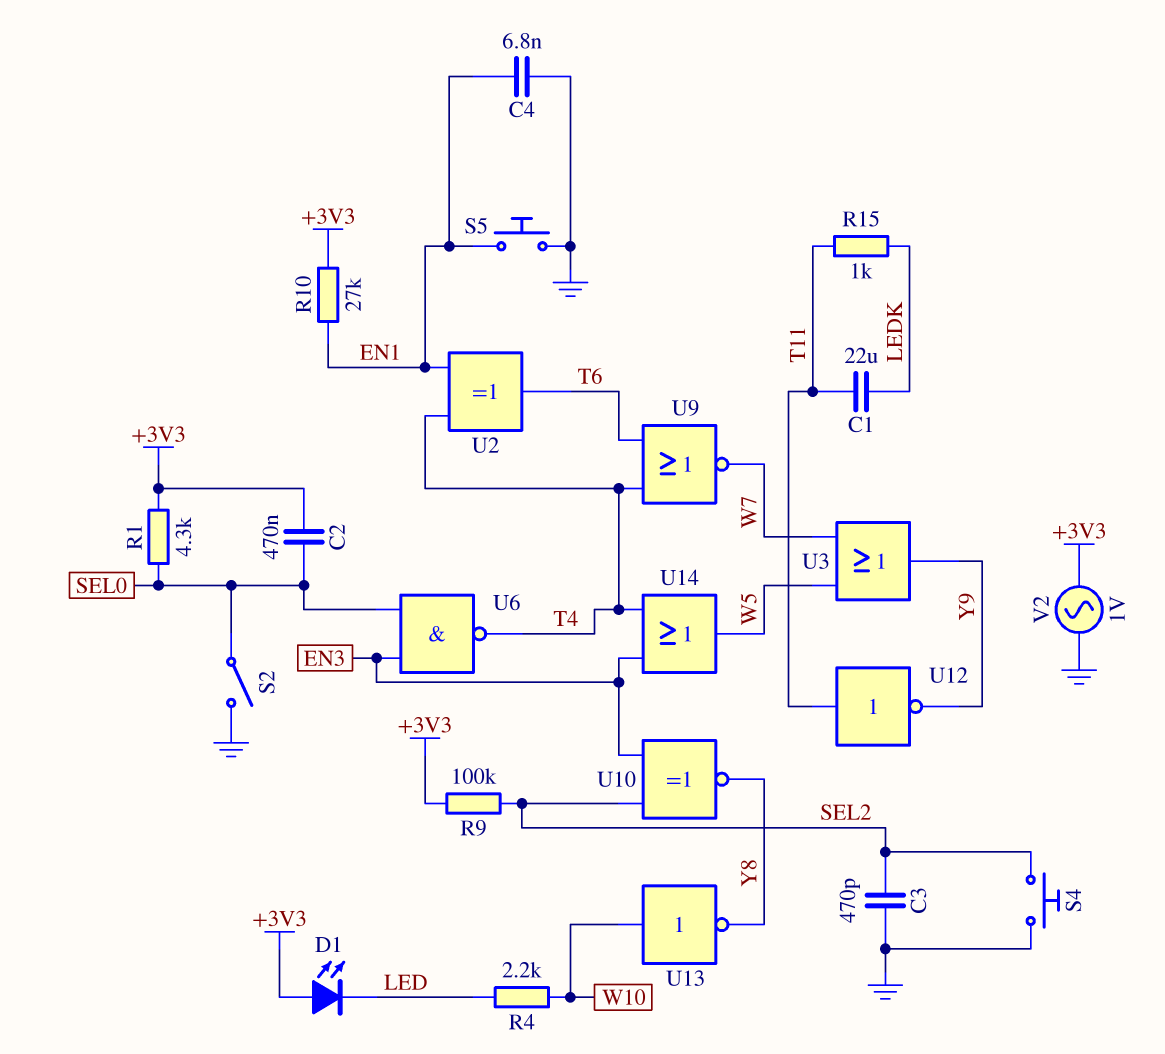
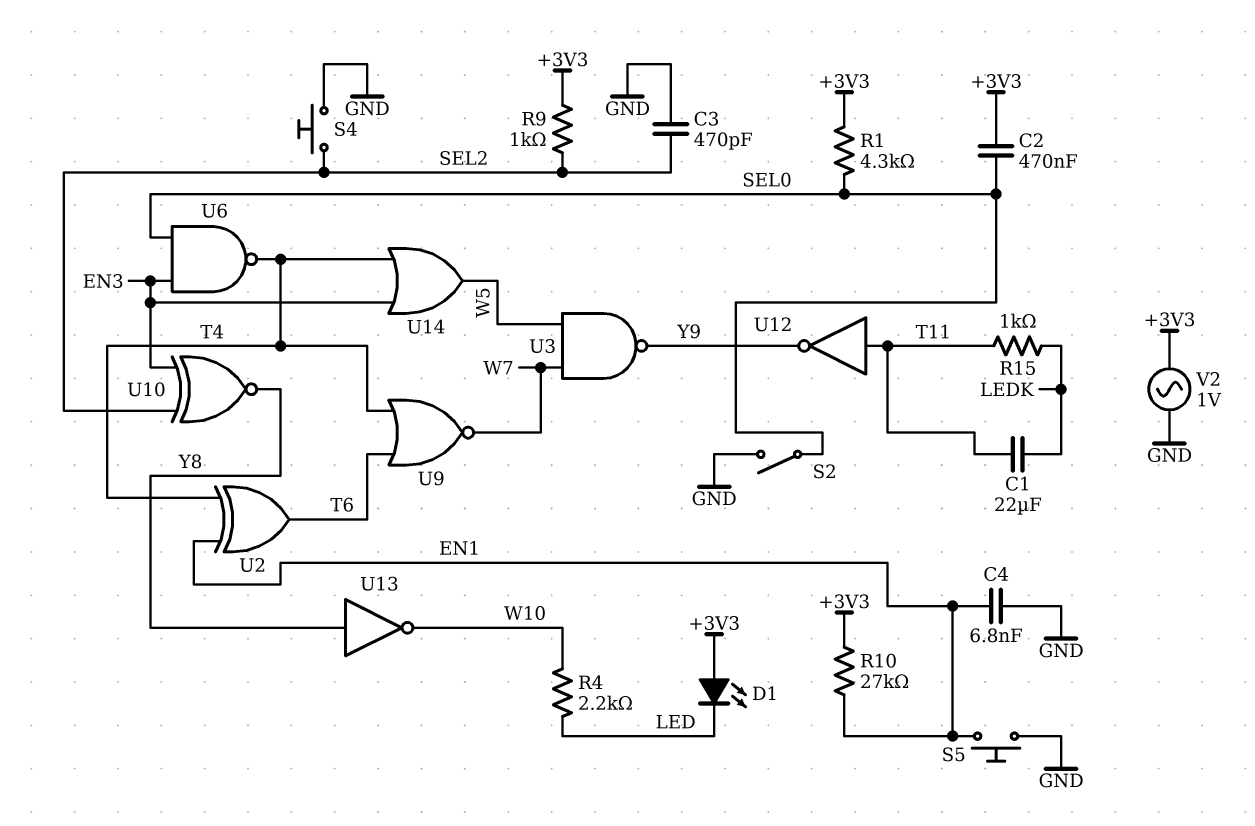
R9: 100k (+3V3, SEL2) -> 1k (+3V3, SEL2)
U3: OR (in W5, in W7, out Y9) -> NAND (in W5, in W7, out Y9)
U13: NOT (in W10, out Y8) -> NOT (in Y8, out W10)

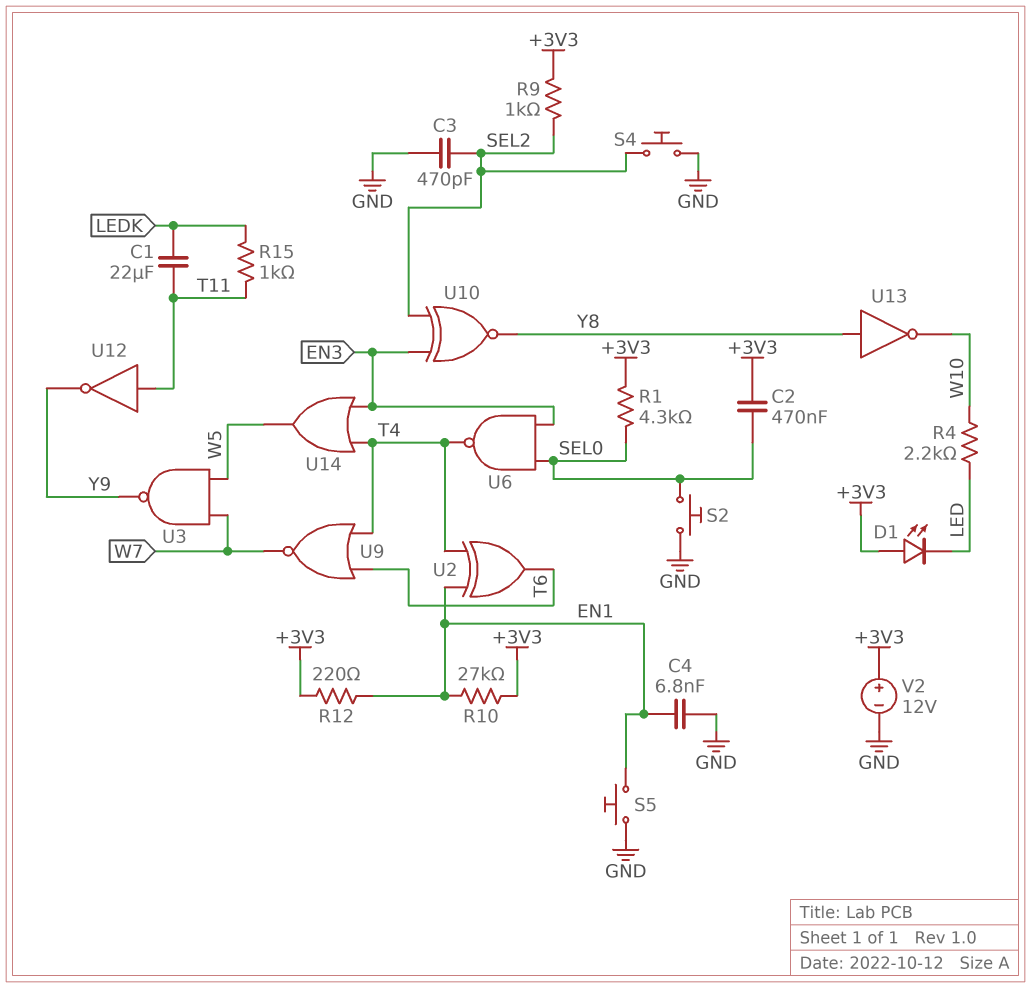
R12: none -> 220 (+3V3, EN1)
S2: switch (GND, SEL0) -> button (GND, SEL0)
V2: AC 1V (+3V3, GND) -> 12V (plus +3V3, minus GND)

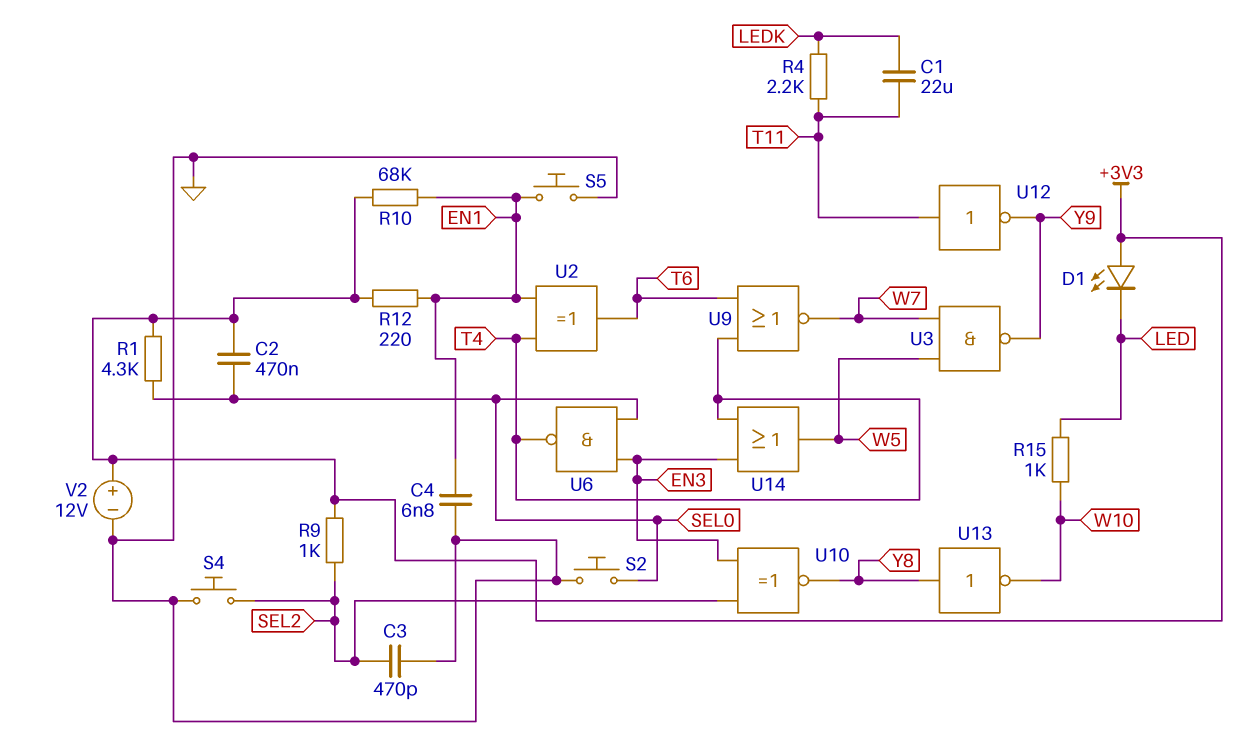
R4: 2.2k (LED, W10) -> 2.2k (LEDK, T11)
R10: 27k (+3V3, EN1) -> 68k (+3V3, EN1)
R15: 1k (LEDK, T11) -> 1k (LED, W10)

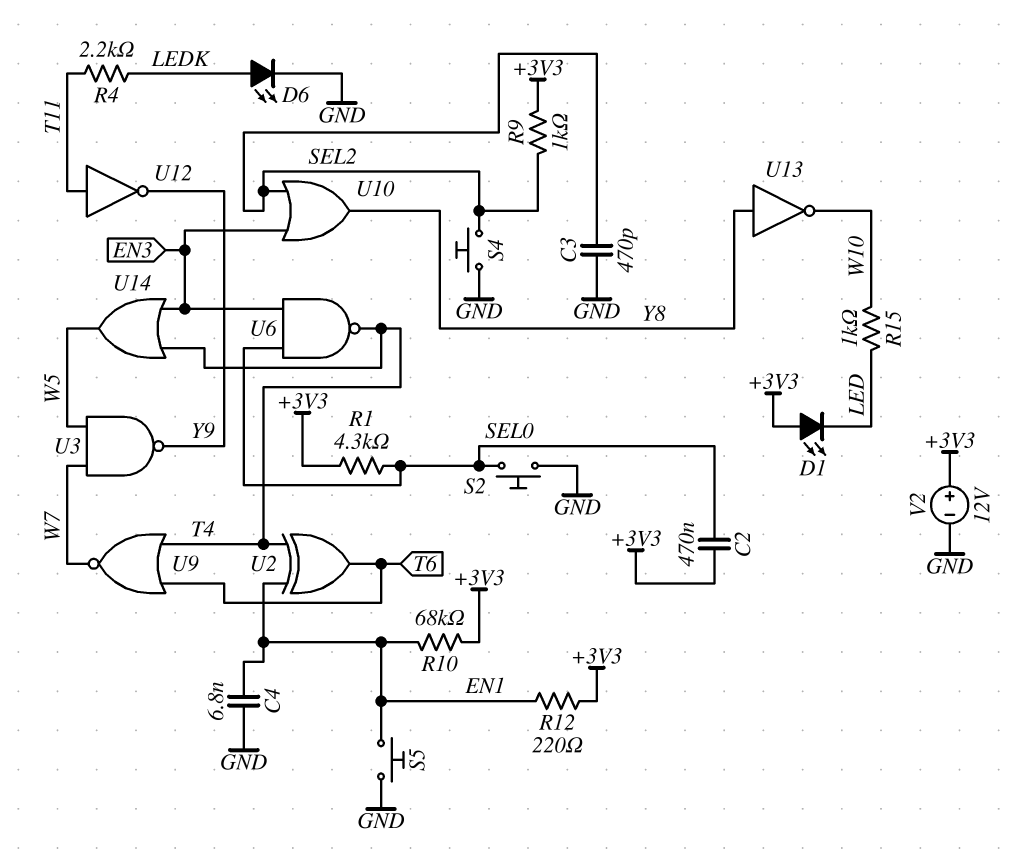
C1: 22uF (LEDK, T11) -> none
D6: none -> LED (A LEDK, K GND)
U10: XNOR (in EN3, in SEL2, out Y8) -> OR (in EN3, in SEL2, out Y8)

